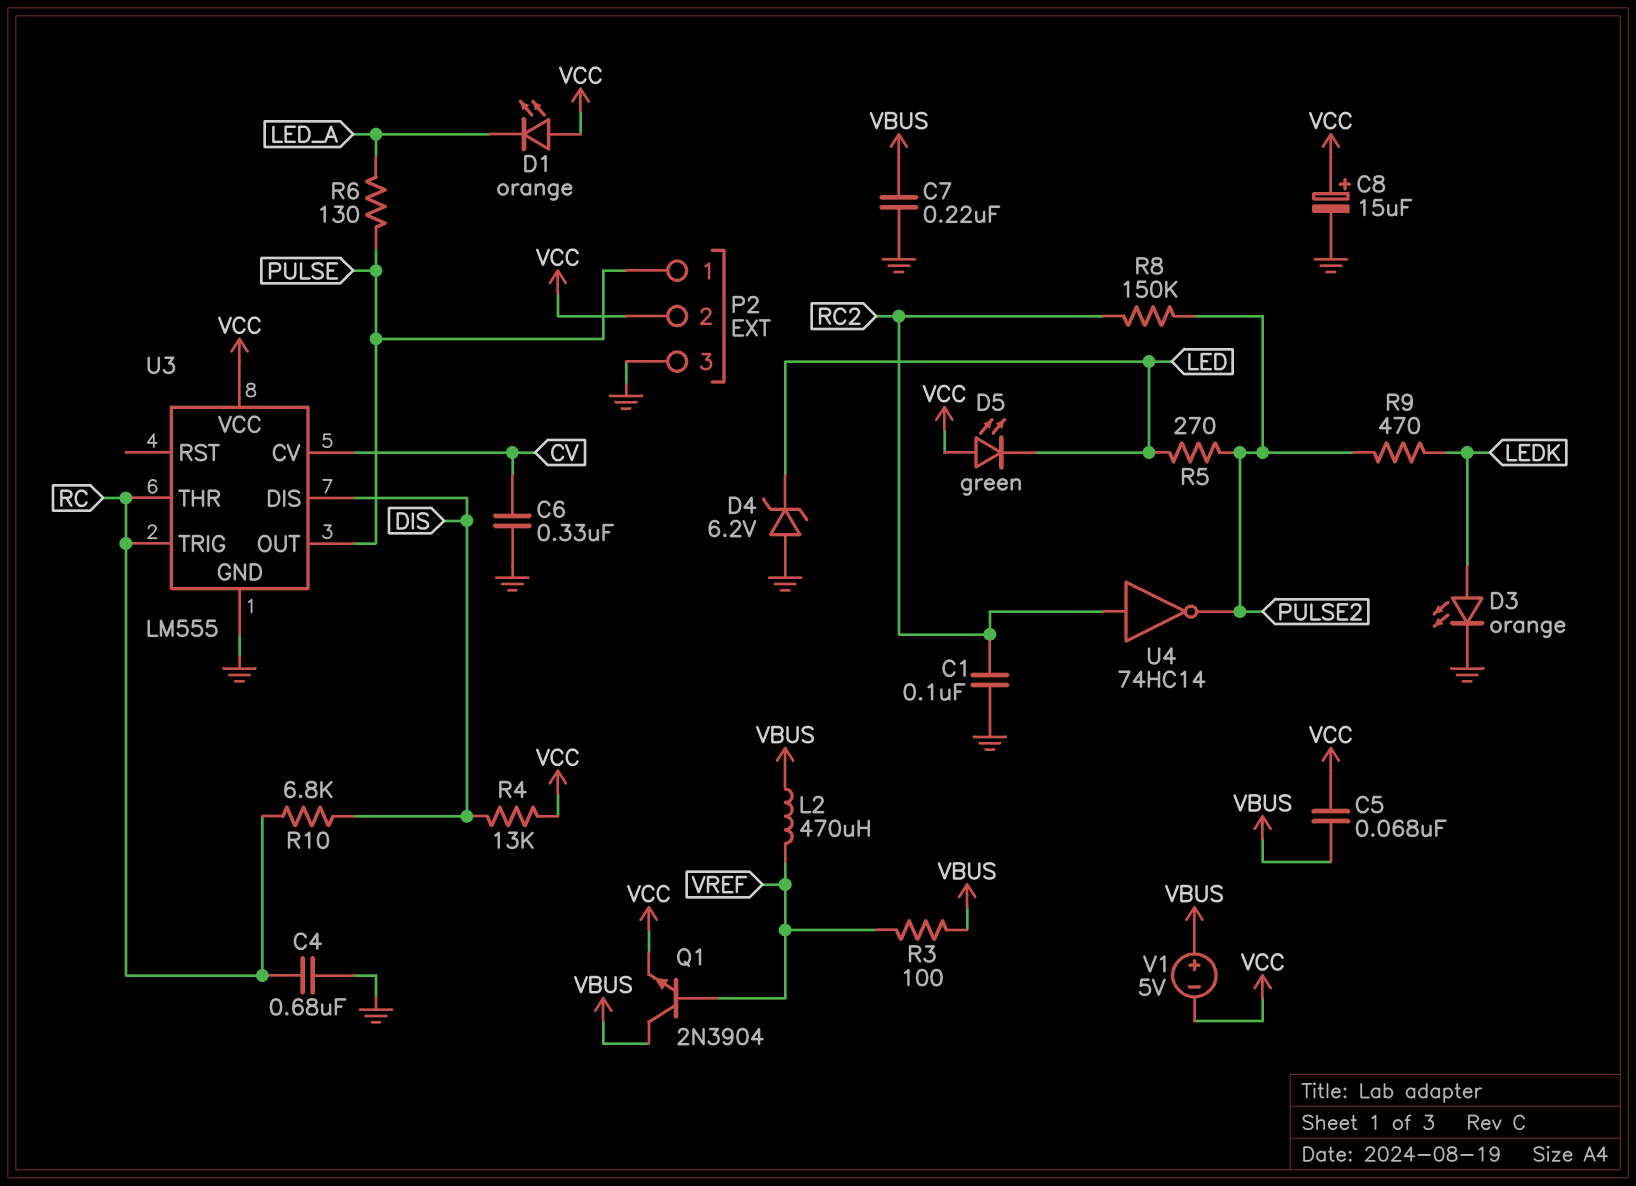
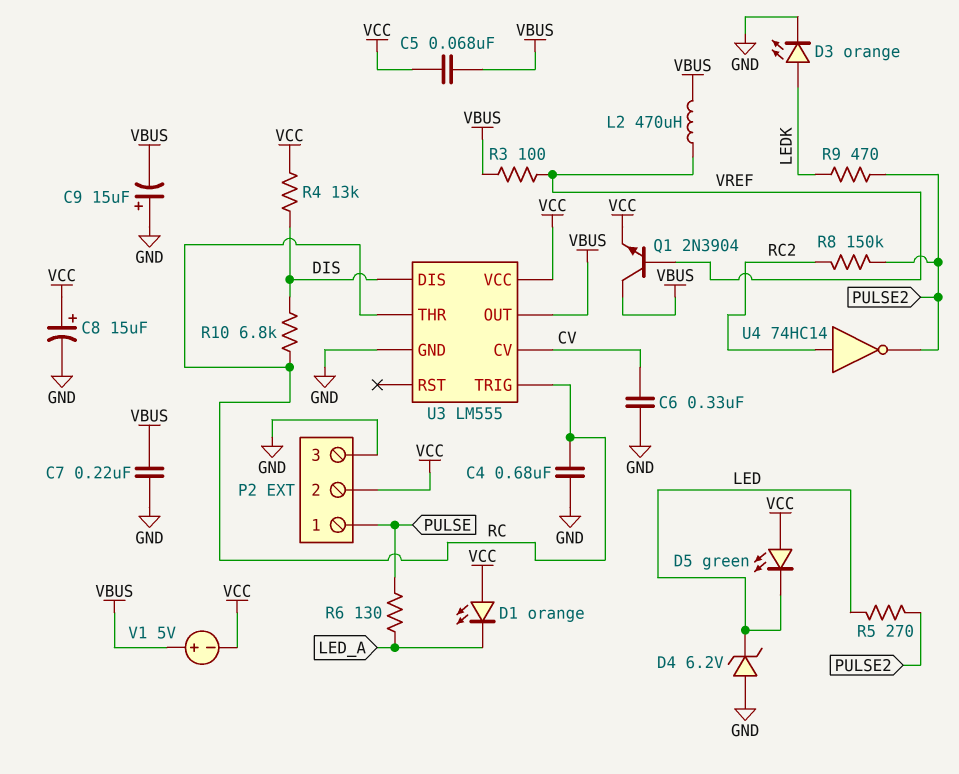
C1: 100nF (GND, RC2) -> none
C9: none -> 15uF (plus GND, minus VBUS)
U3 pin OUT: PULSE -> VBUS

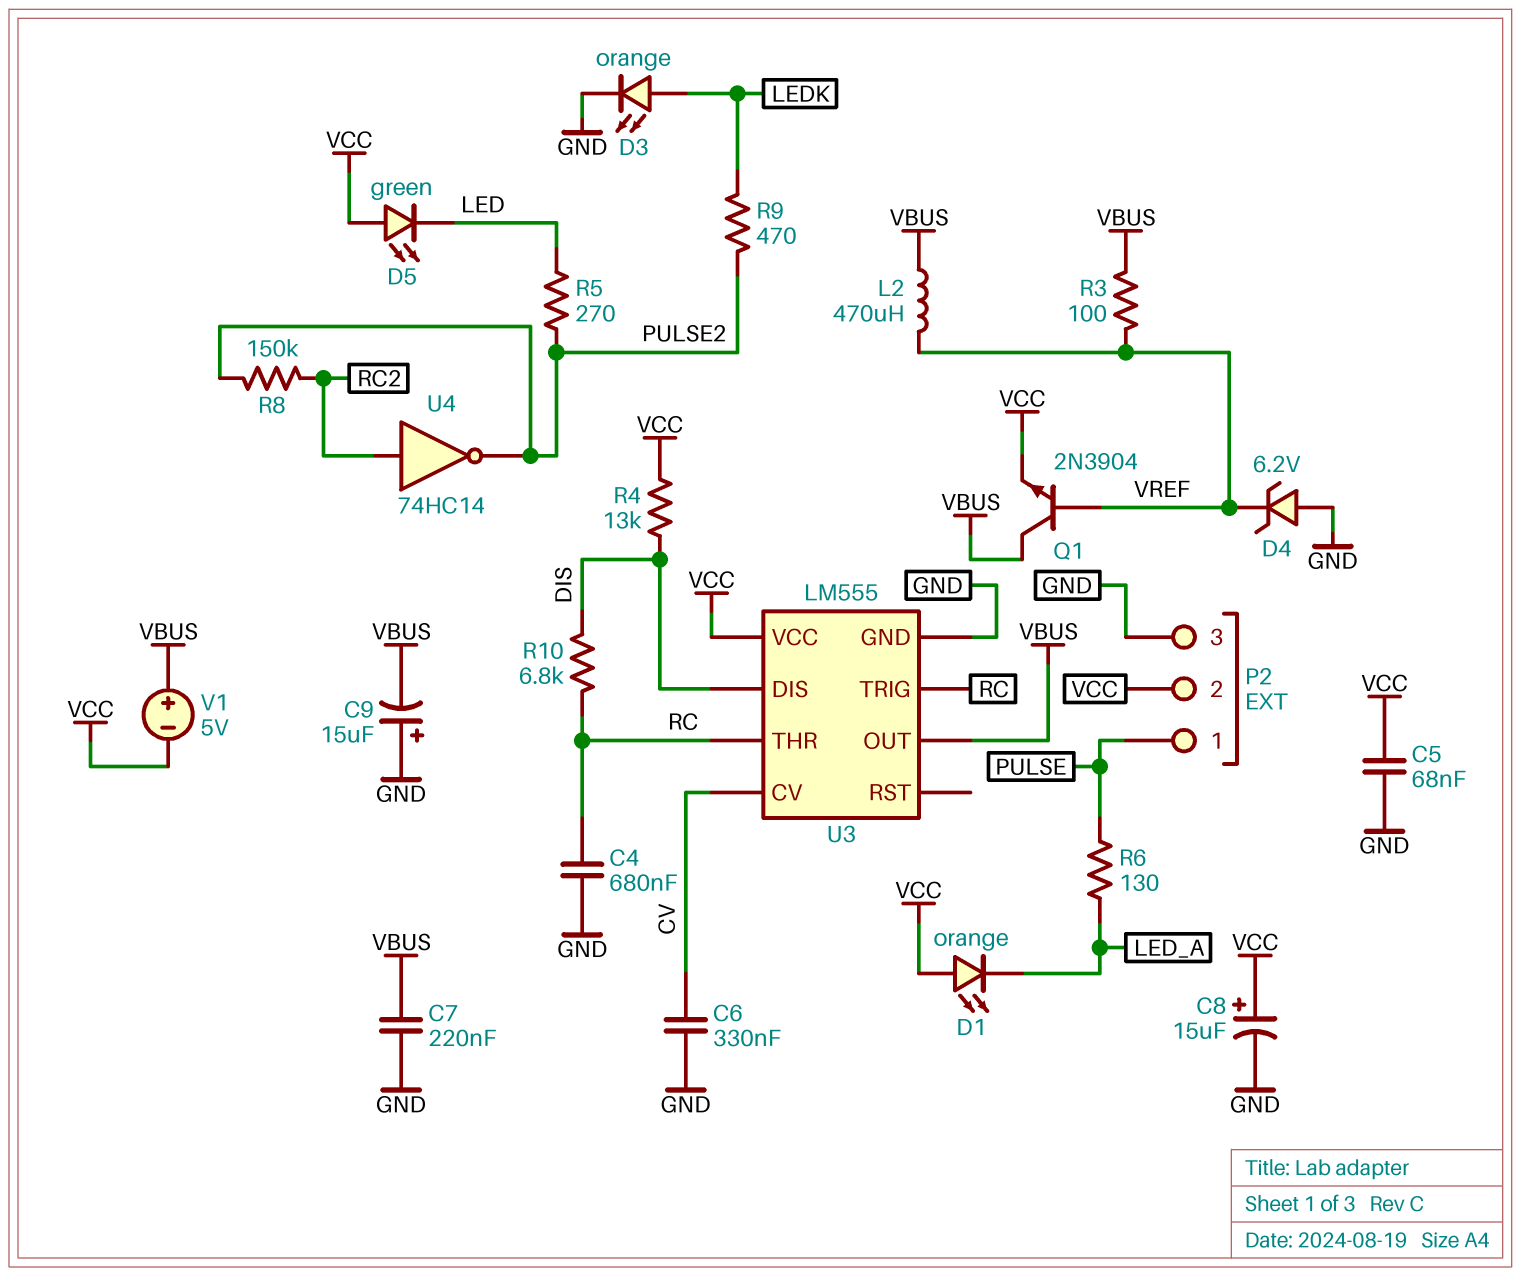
C5: 68nF (VBUS, VCC) -> 68nF (GND, VCC)
D4: zener 6.2V (A GND, K LED) -> zener 6.2V (A GND, K VREF)

